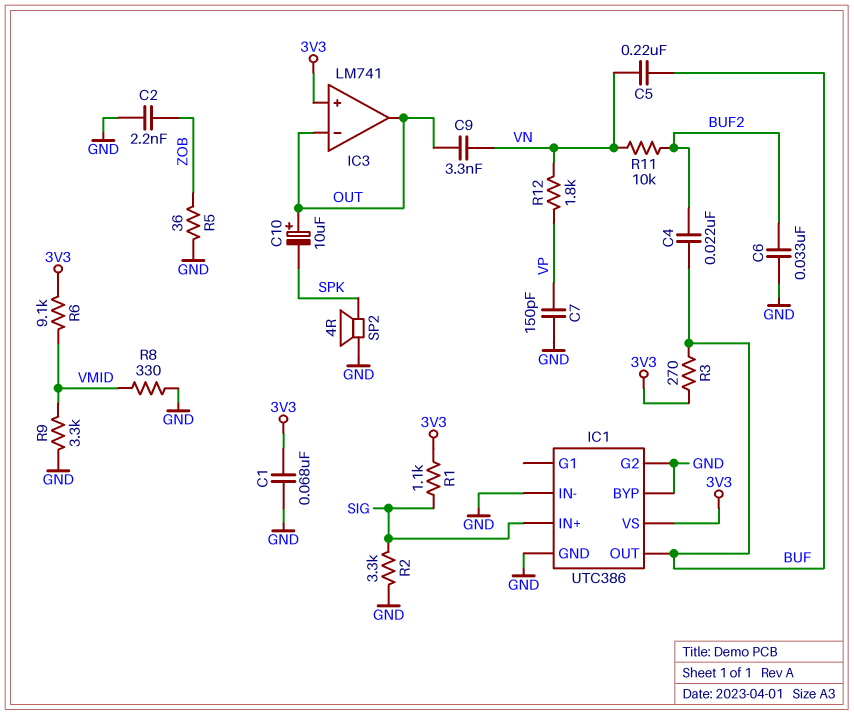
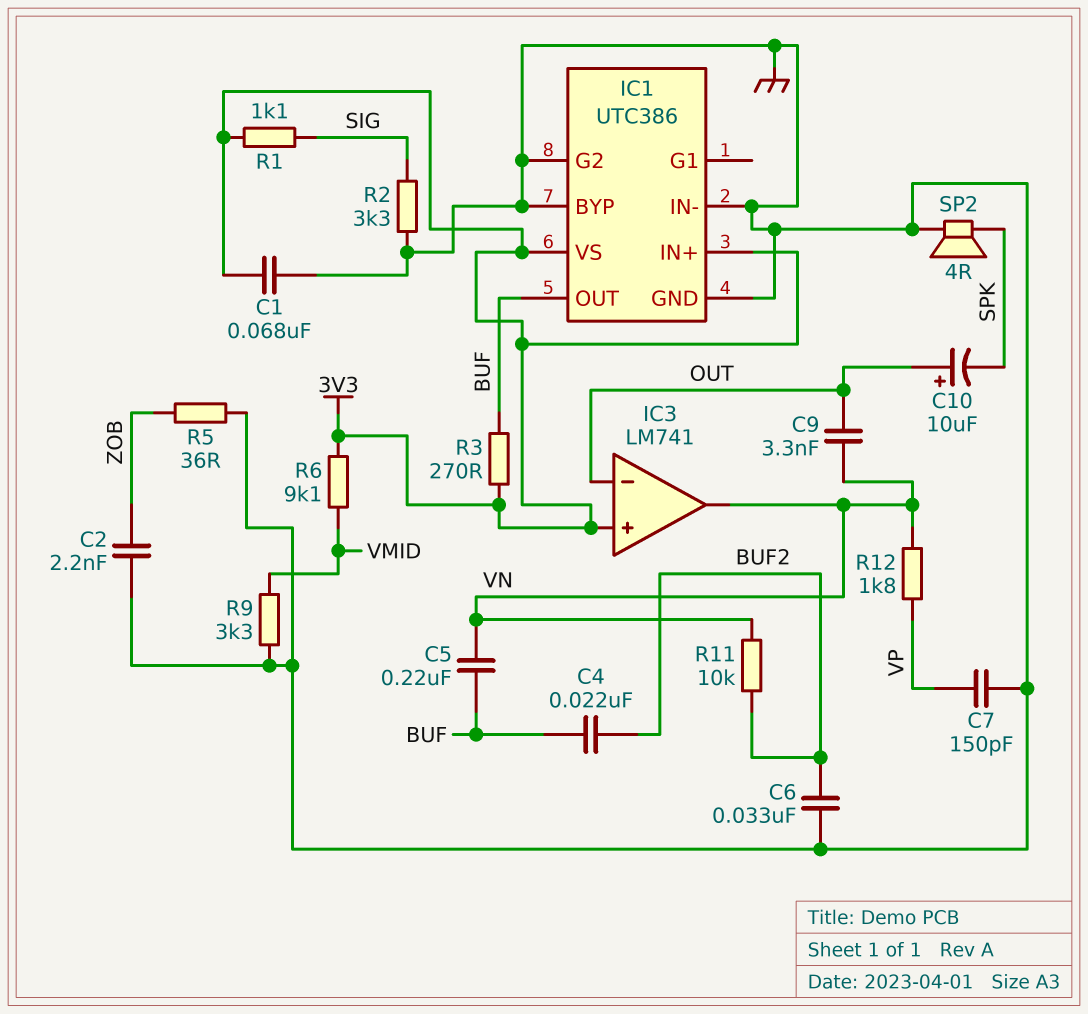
IC1 pin IN+: SIG -> 3V3
IC3 pin out: OUT -> VN
R8: 330 (GND, VMID) -> none

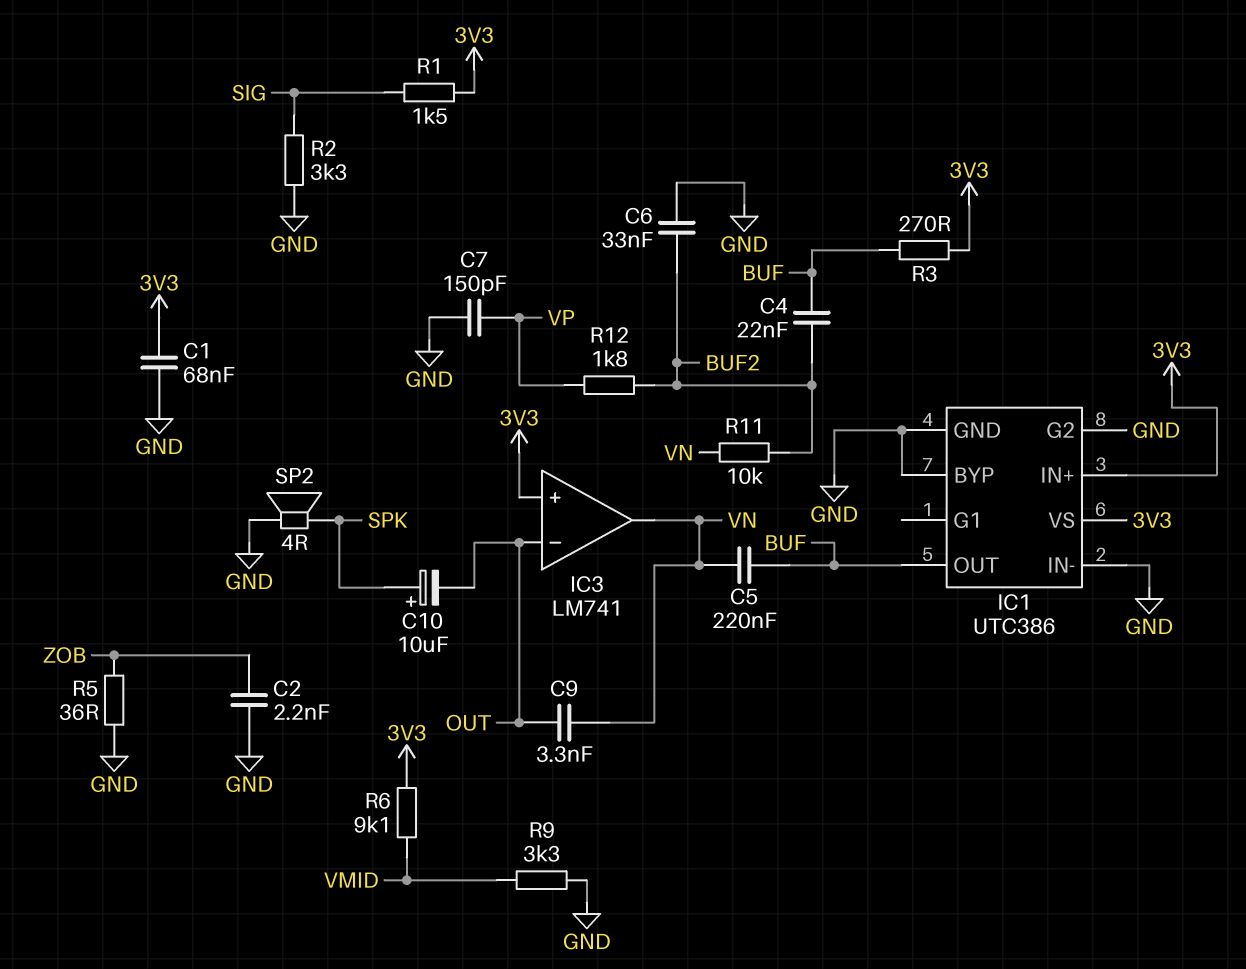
C10: 10uF (plus OUT, minus SPK) -> 10uF (plus SPK, minus OUT)
R1: 1.1k (3V3, SIG) -> 1.5k (3V3, SIG)
R12: 1.8k (VN, VP) -> 1.8k (BUF2, VP)

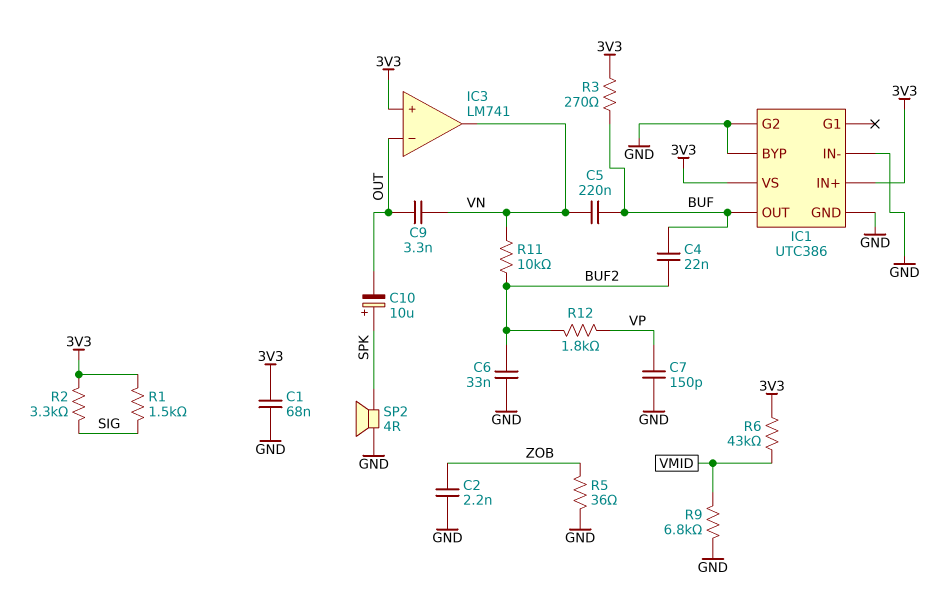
R2: 3.3k (GND, SIG) -> 3.3k (3V3, SIG)
R6: 9.1k (3V3, VMID) -> 43k (3V3, VMID)
R9: 3.3k (GND, VMID) -> 6.8k (GND, VMID)

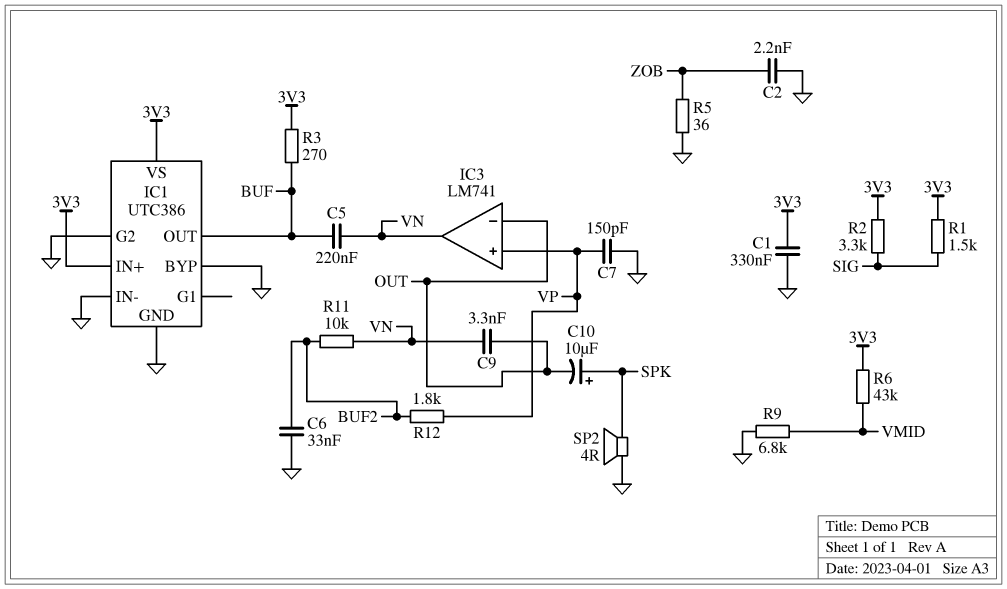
C1: 68nF (3V3, GND) -> 330nF (3V3, GND)
C4: 22nF (BUF, BUF2) -> none
IC3 pin in+: 3V3 -> VP

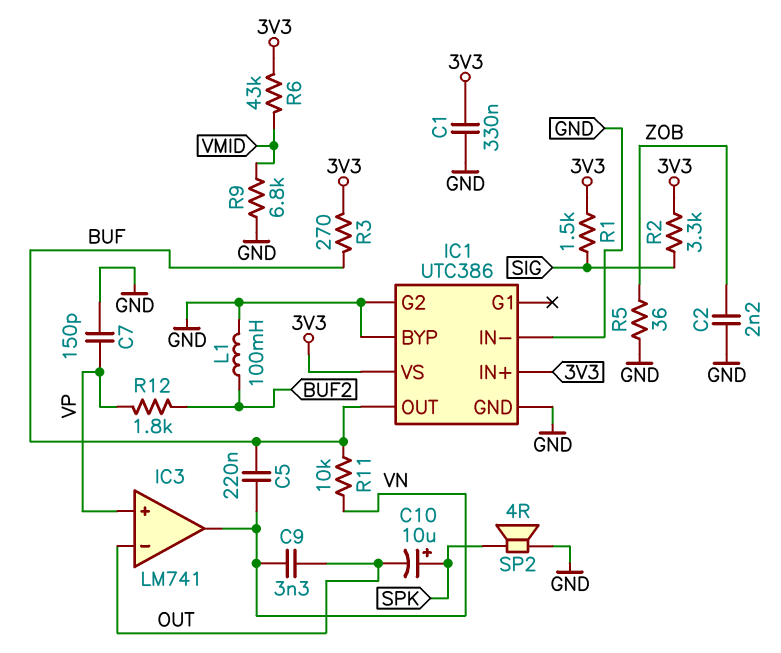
C6: 33nF (BUF2, GND) -> none
L1: none -> 100mH (BUF2, GND)
R11: 10k (BUF2, VN) -> 10k (BUF, VN)

